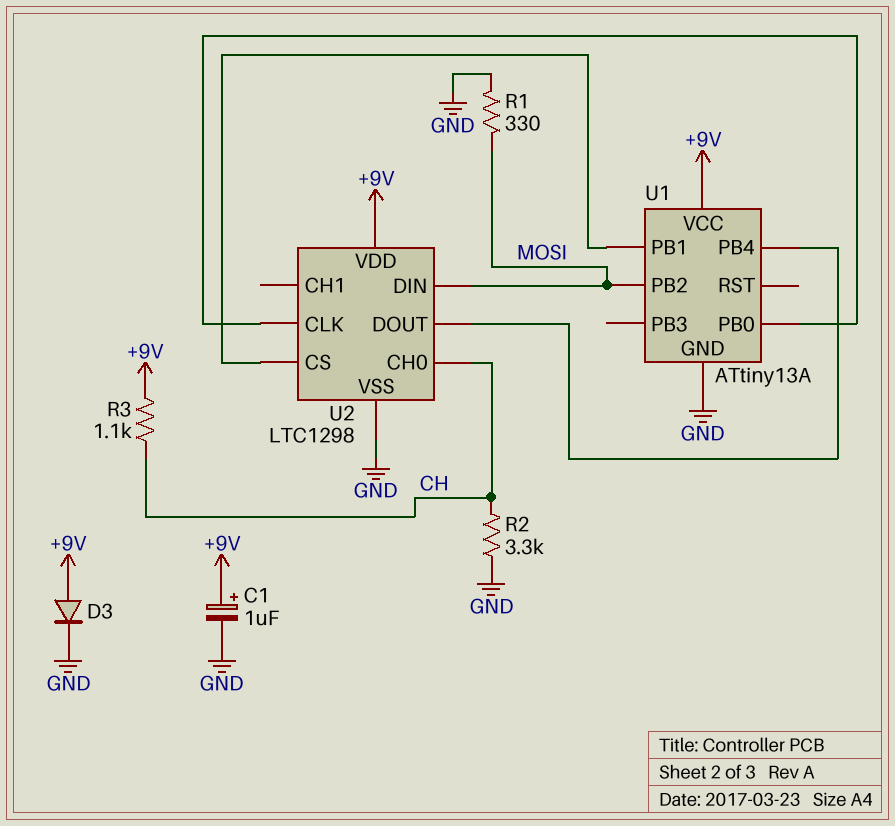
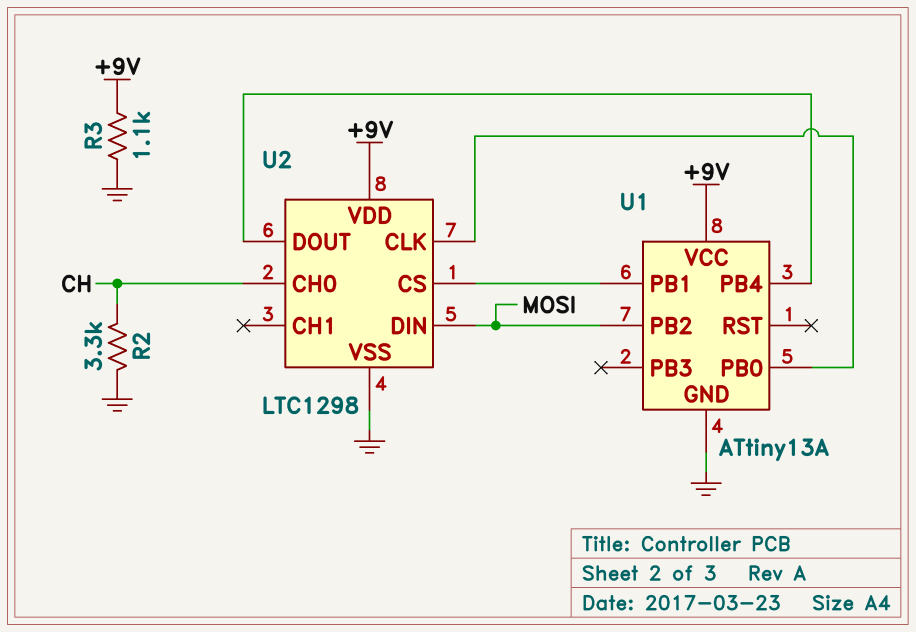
C1: 1uF (plus +9V, minus GND) -> none
D3: diode (A +9V, K GND) -> none
R1: 330 (GND, MOSI) -> none
R3: 1.1k (+9V, CH) -> 1.1k (+9V, GND)

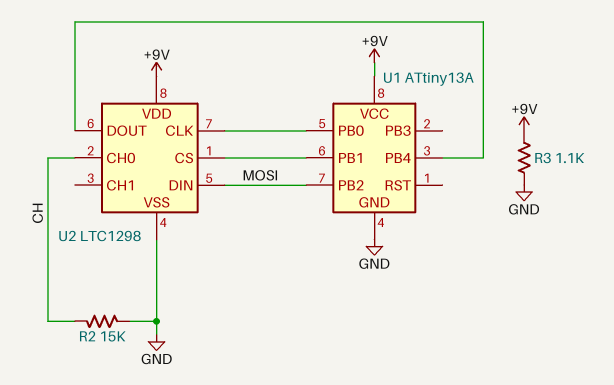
R2: 3.3k (CH, GND) -> 15k (CH, GND)

